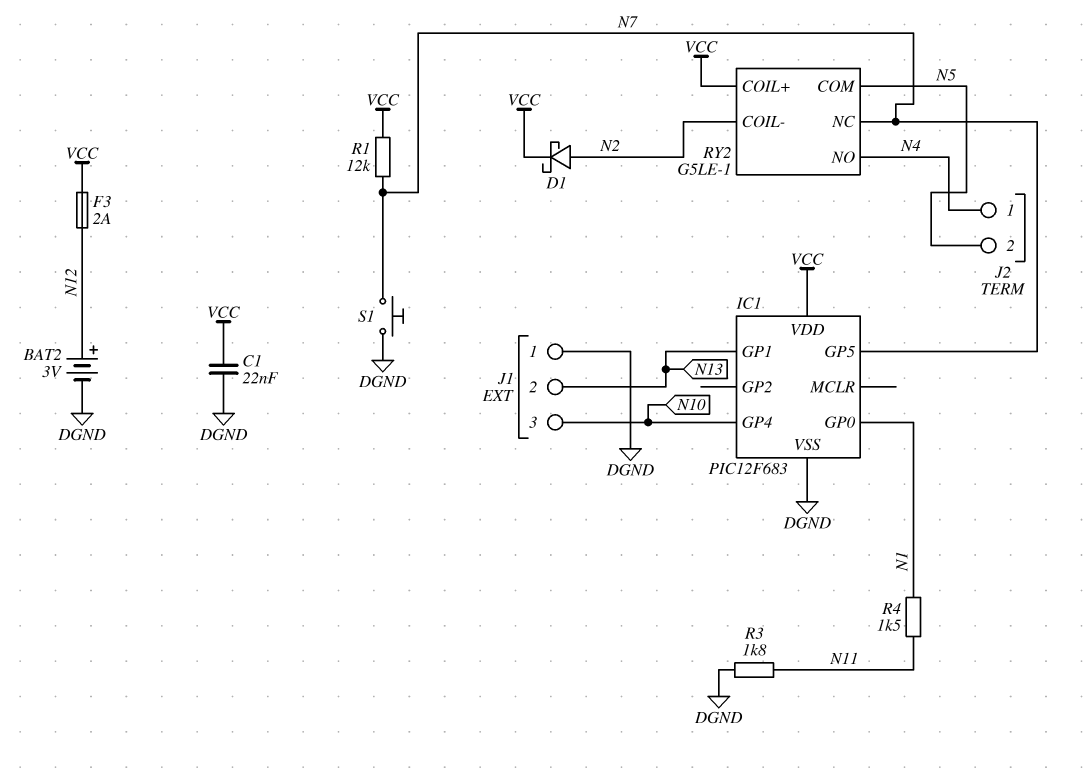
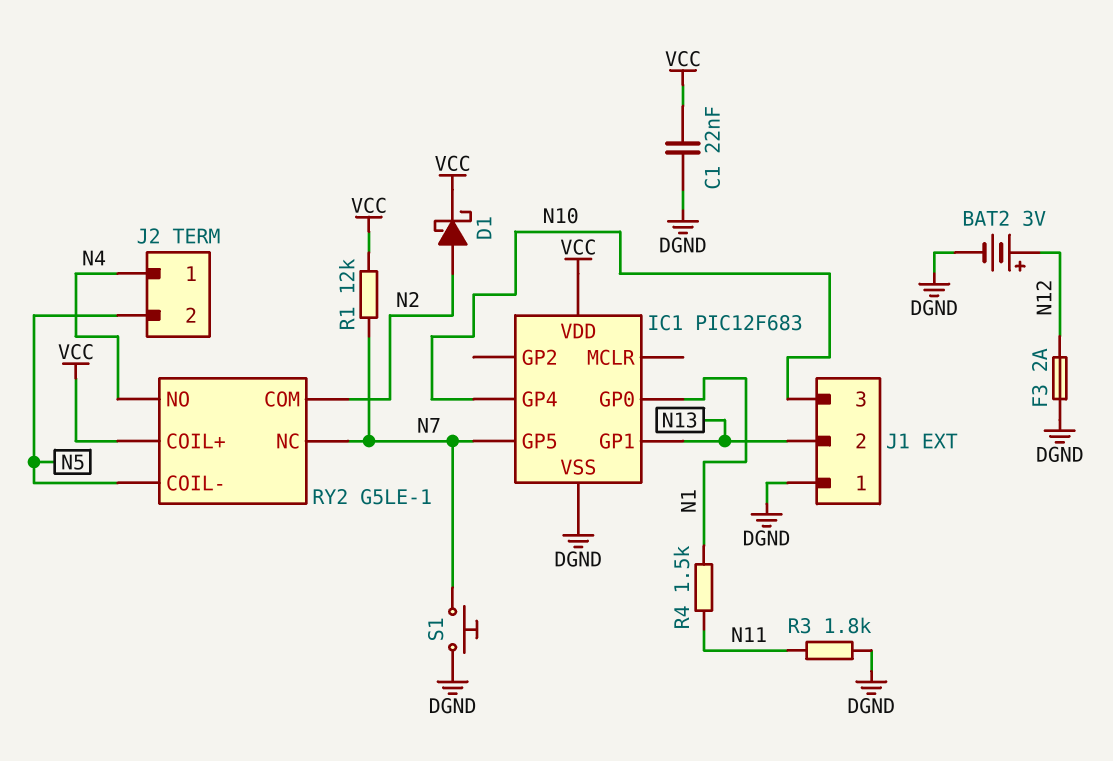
F3: 2A (N12, VCC) -> 2A (DGND, N12)
RY2 pin COIL-: N2 -> N5
RY2 pin COM: N5 -> N2

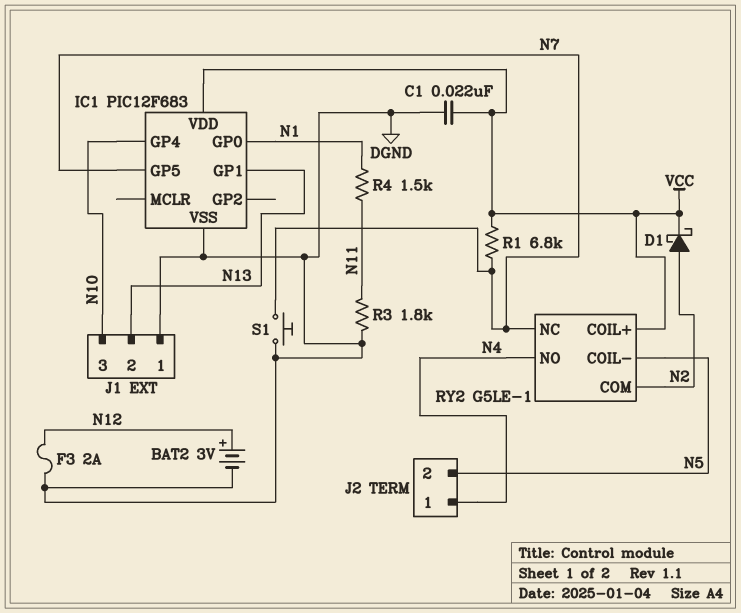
R1: 12k (N7, VCC) -> 6.8k (N7, VCC)

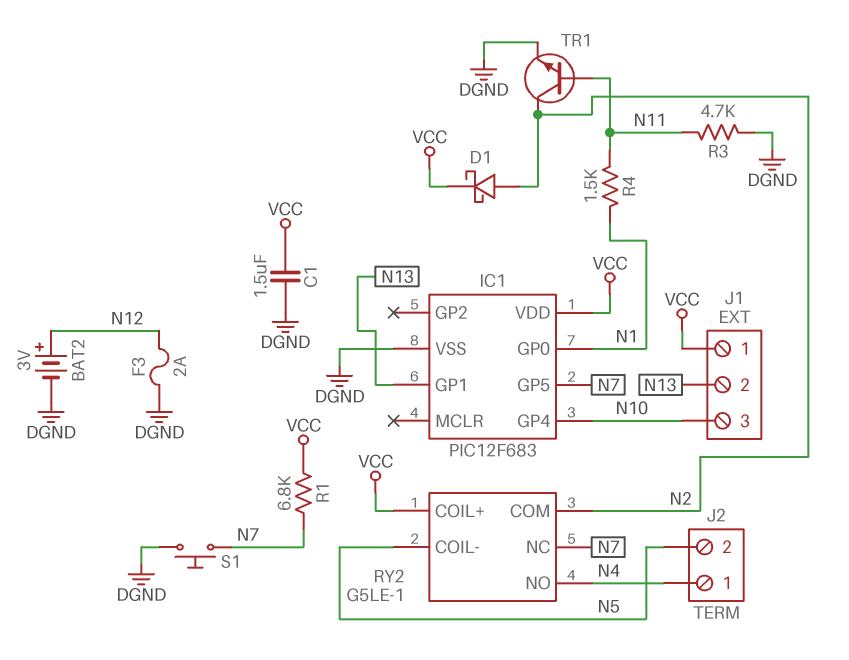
C1: 22nF (DGND, VCC) -> 1.5uF (DGND, VCC)
J1 pin 1: DGND -> VCC
R3: 1.8k (DGND, N11) -> 4.7k (DGND, N11)
TR1: none -> NPN (B N11, C N2, E DGND)

